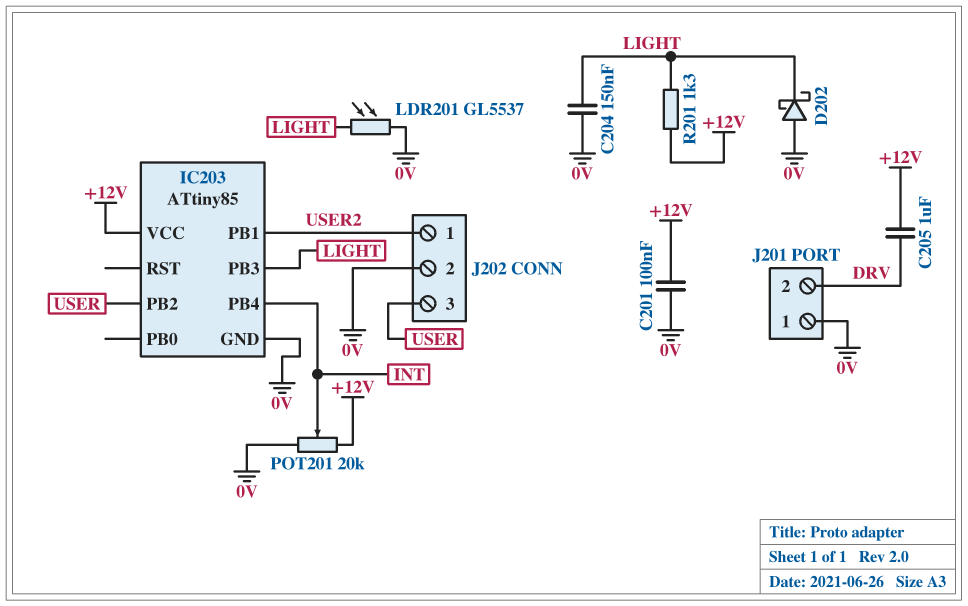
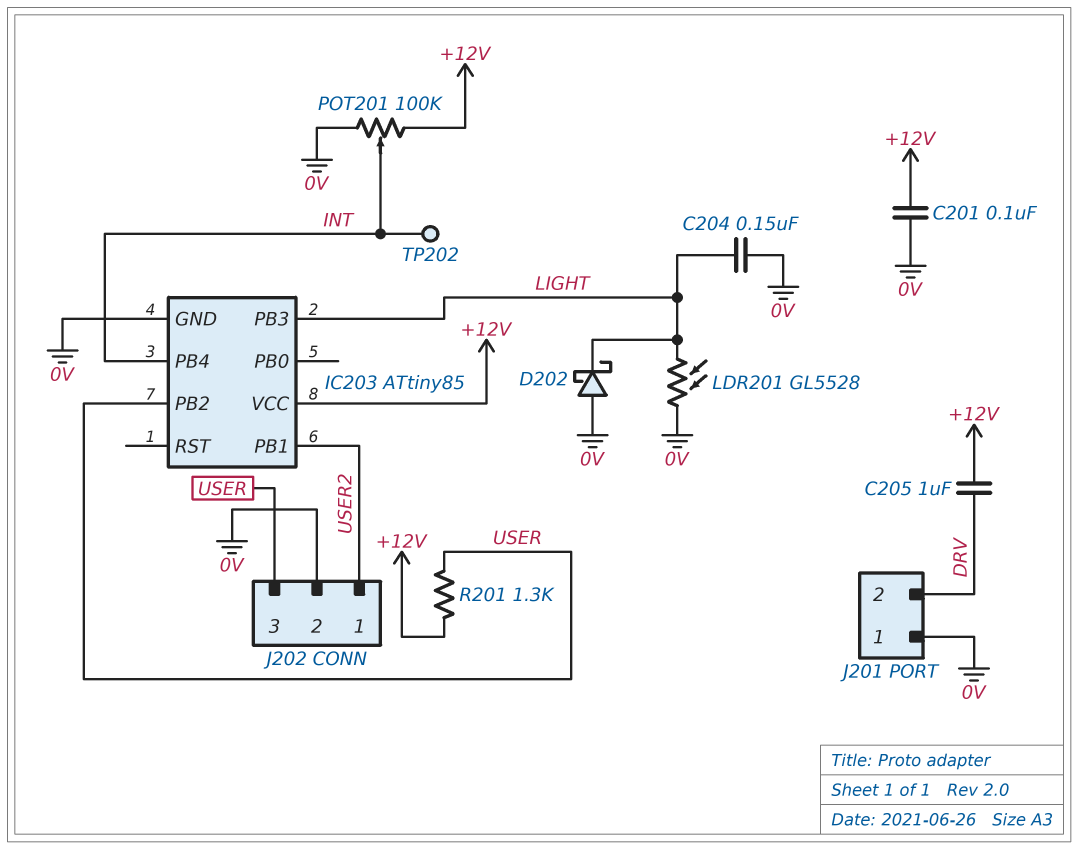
LDR201: GL5537 (0V, LIGHT) -> GL5528 (0V, LIGHT)
POT201: 20k (+12V, 0V, wiper INT) -> 100k (+12V, 0V, wiper INT)
R201: 1.3k (+12V, LIGHT) -> 1.3k (+12V, USER)
TP202: none -> test point (INT)

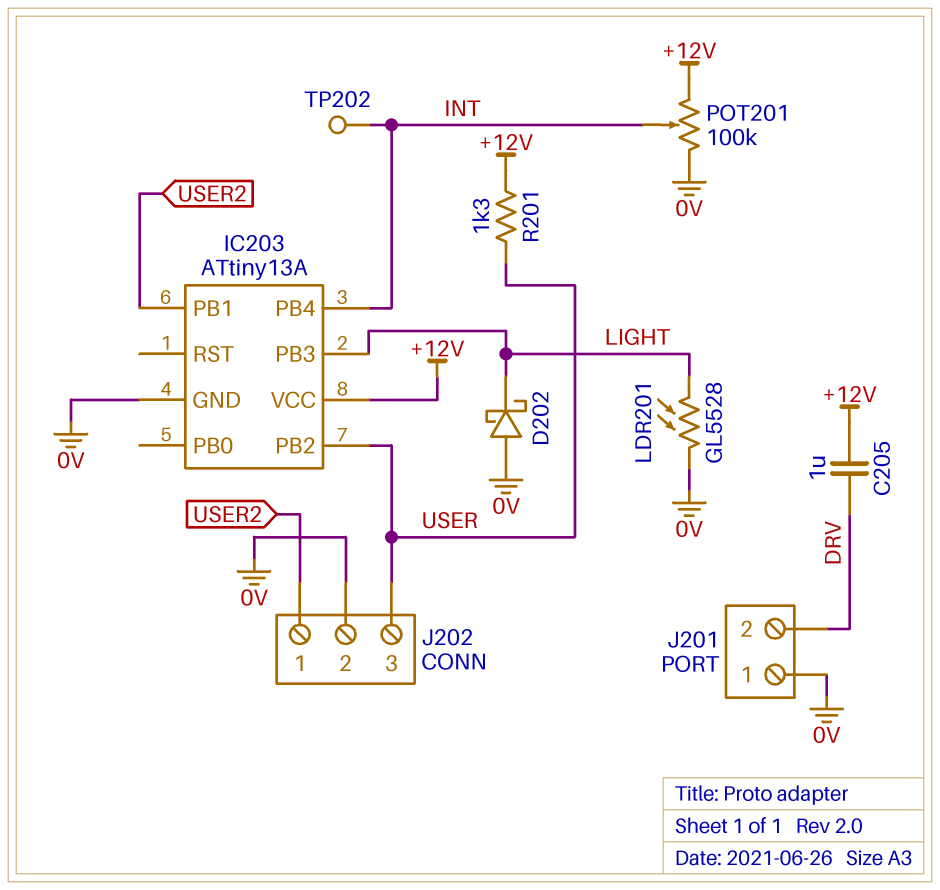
C201: 100nF (+12V, 0V) -> none
C204: 150nF (0V, LIGHT) -> none
IC203: ATtiny85 -> ATtiny13A

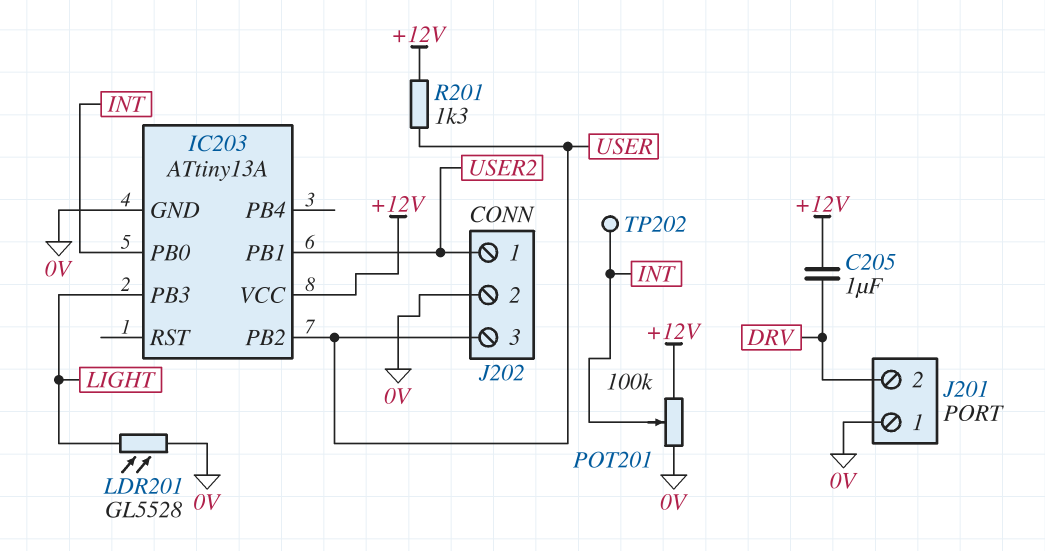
D202: schottky (A 0V, K LIGHT) -> none
IC203 pin PB0: none -> INT
IC203 pin PB4: INT -> none

